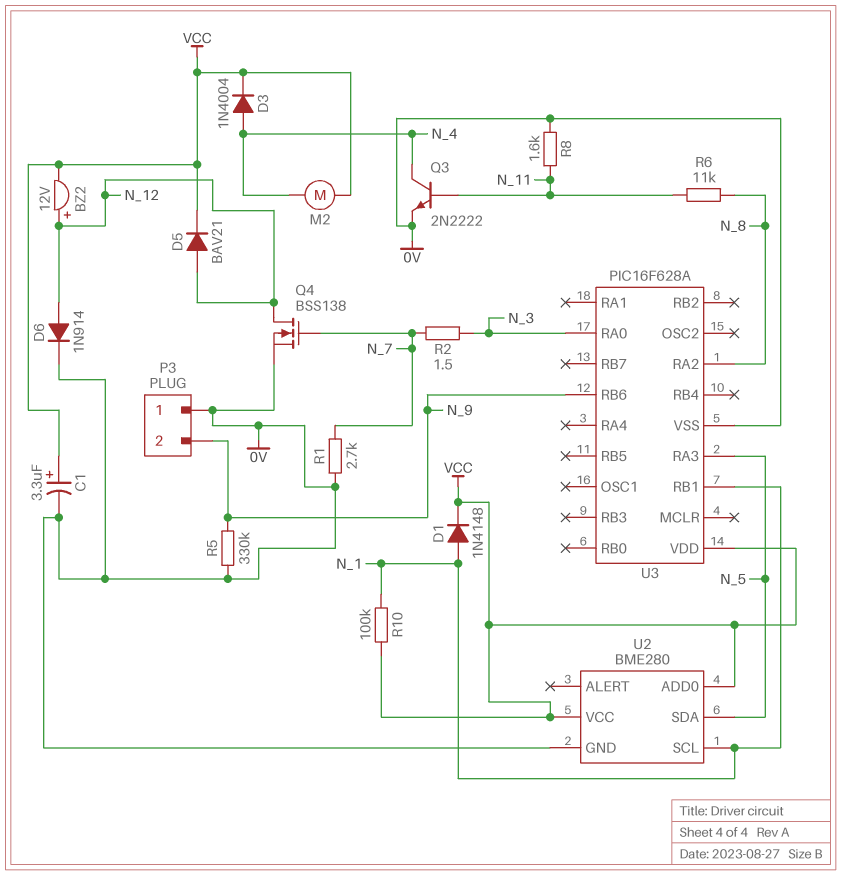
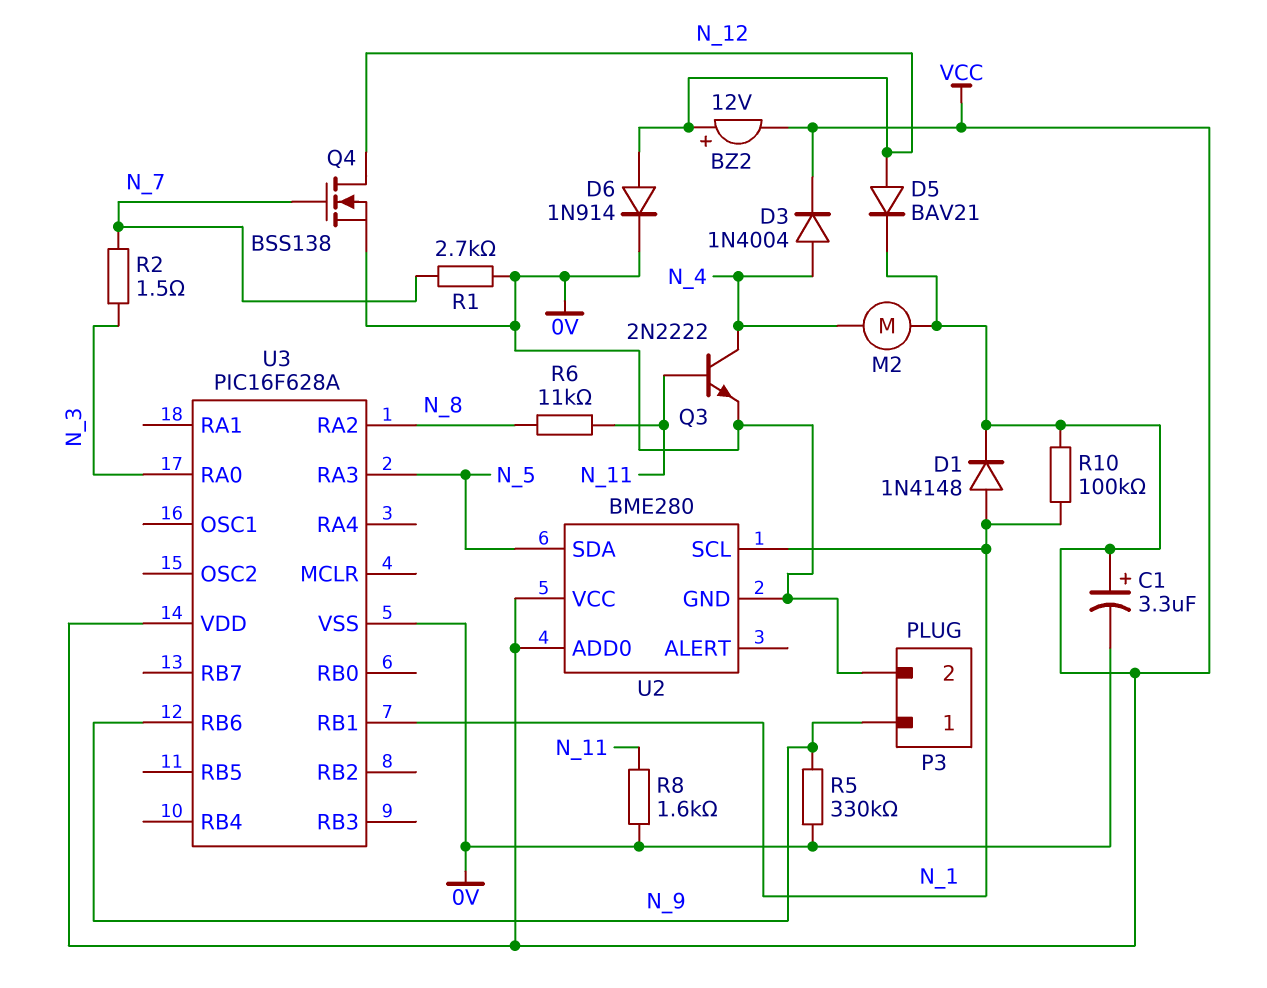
P3 pin 1: 0V -> N_9
P3 pin 2: N_9 -> 0V

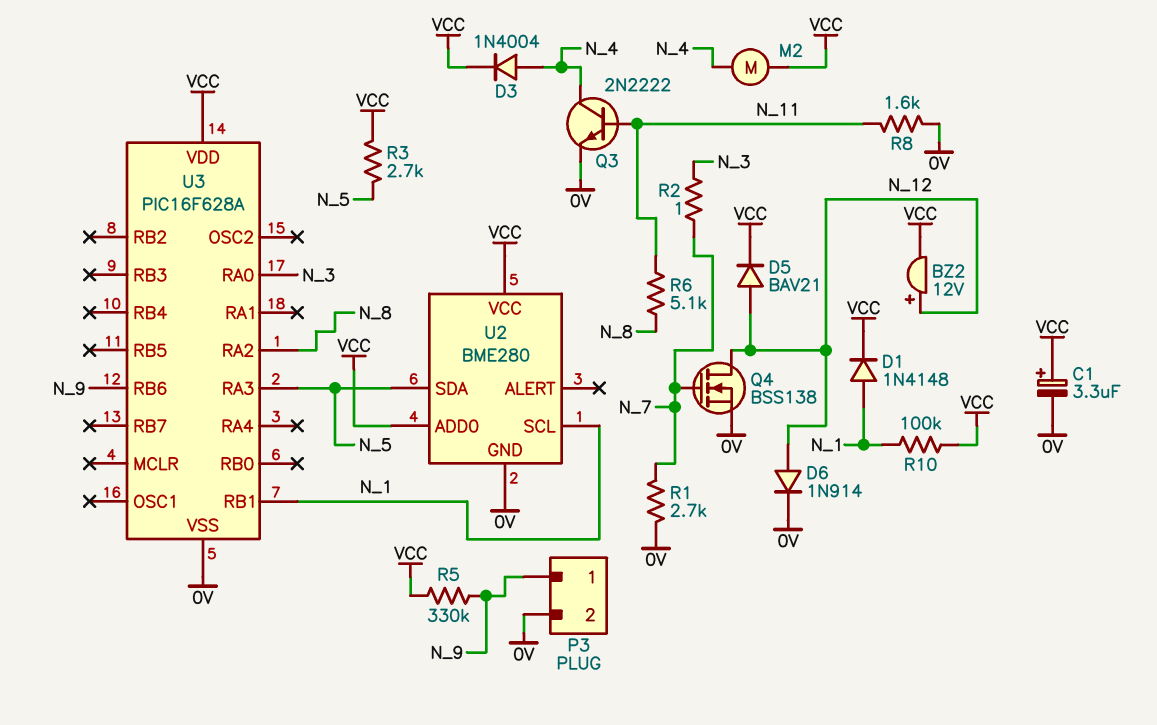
R2: 1.5 (N_3, N_7) -> 1 (N_3, N_7)
R3: none -> 2.7k (N_5, VCC)
R5: 330k (0V, N_9) -> 330k (N_9, VCC)
R6: 11k (N_8, N_11) -> 5.1k (N_8, N_11)

